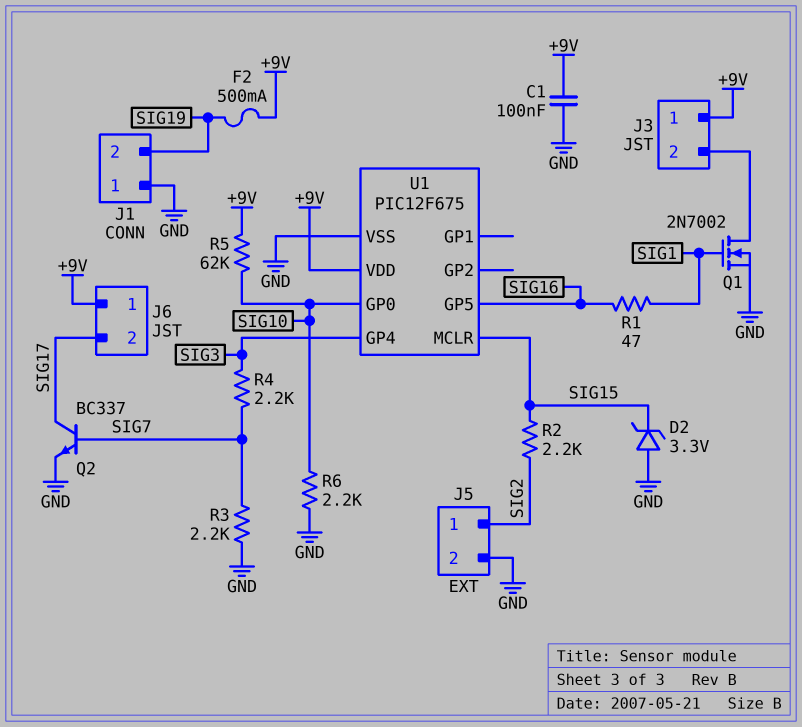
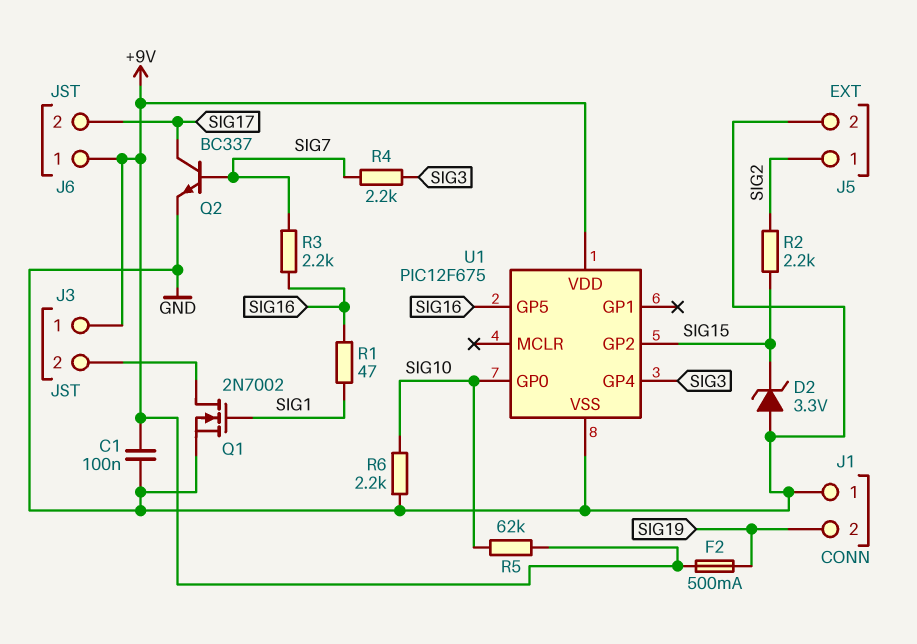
R3: 2.2k (GND, SIG7) -> 2.2k (SIG7, SIG16)
U1 pin GP2: none -> SIG15
U1 pin MCLR: SIG15 -> none

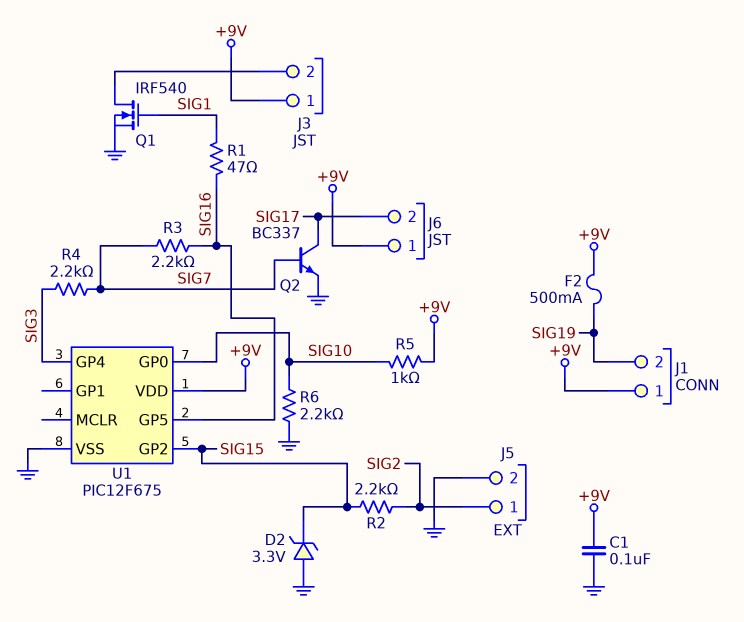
J1 pin 1: GND -> +9V
Q1: NMOS 2N7002 (G SIG1, D J3/2, S GND) -> NMOS IRF540 (G SIG1, D J3/2, S GND)
R5: 62k (+9V, SIG10) -> 1k (+9V, SIG10)

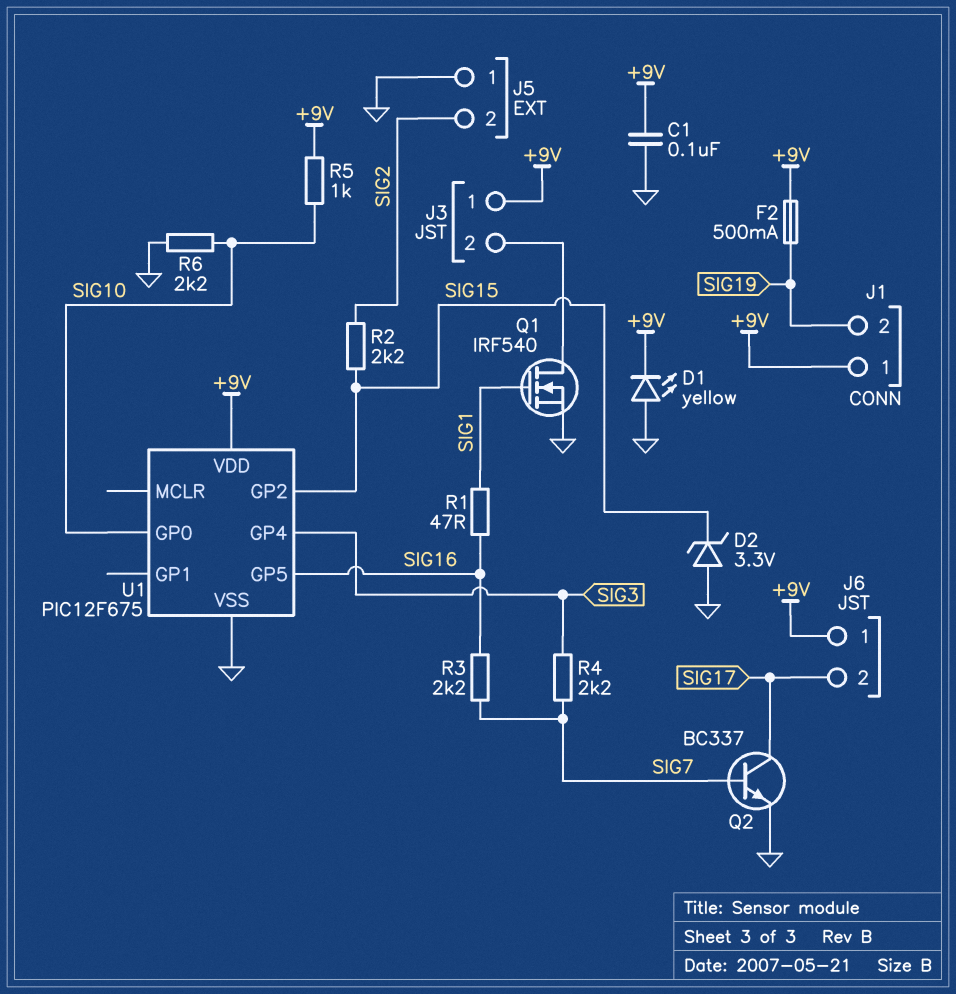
D1: none -> LED yellow (A GND, K +9V)
J5 pin 1: SIG2 -> GND
J5 pin 2: GND -> SIG2

